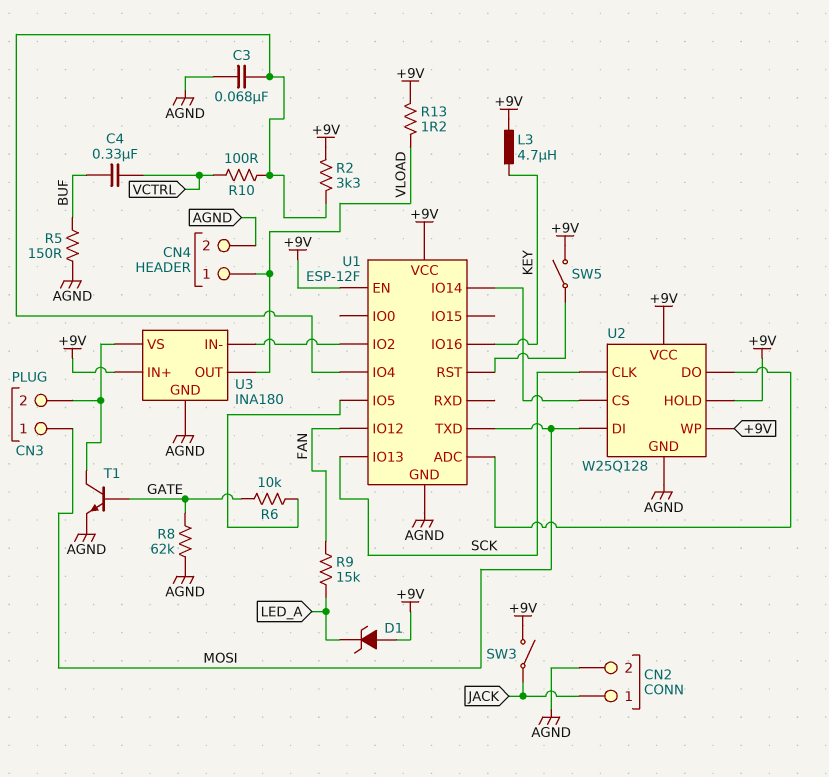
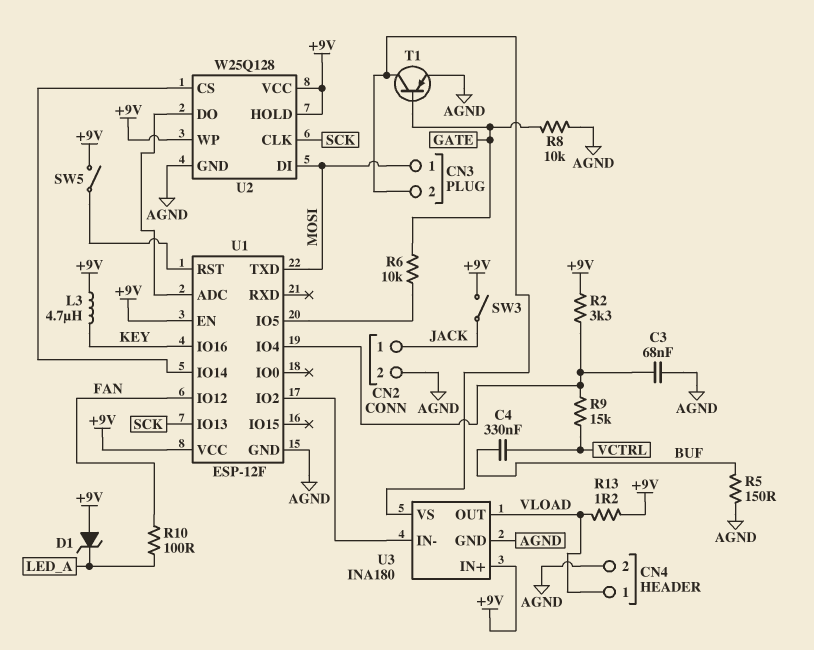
R8: 62k (AGND, GATE) -> 10k (AGND, GATE)
R9: 15k (FAN, LED_A) -> 15k (U1/IO4, VCTRL)
R10: 100 (U1/IO4, VCTRL) -> 100 (FAN, LED_A)
T1: NPN (B GATE, C CN3/2, E AGND) -> PNP (B GATE, C CN3/2, E AGND)

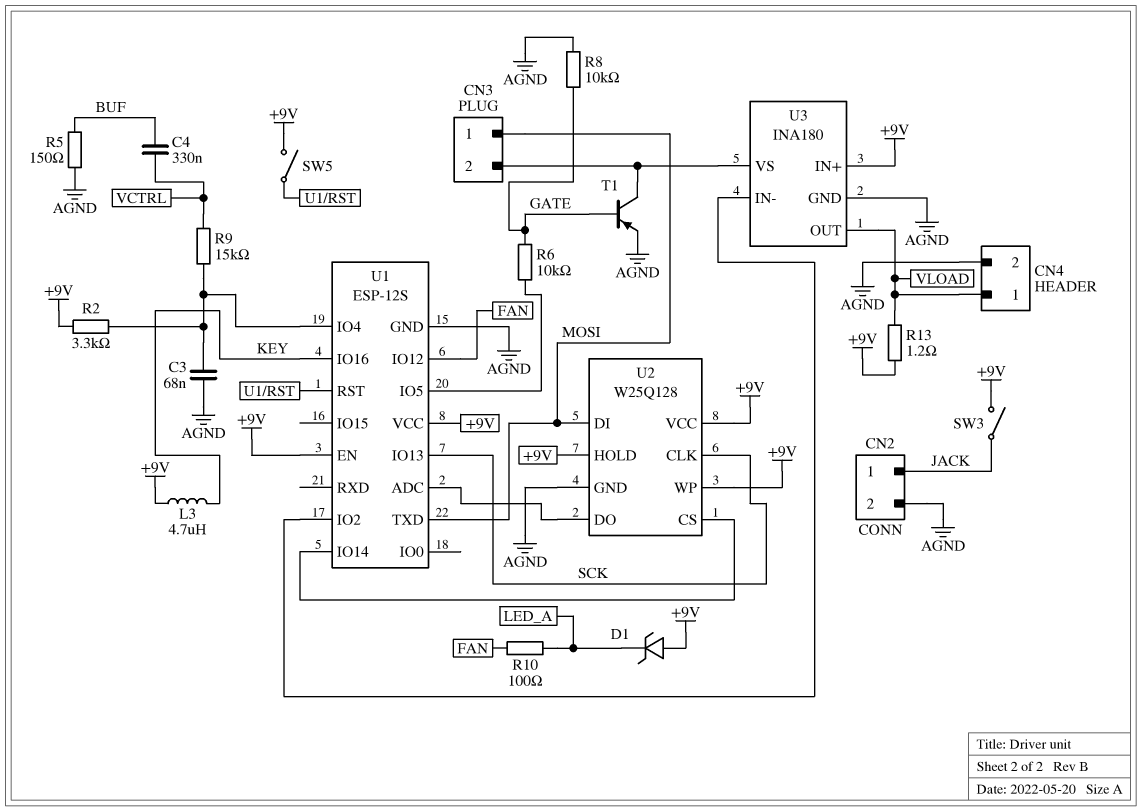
U1: ESP-12F -> ESP-12S

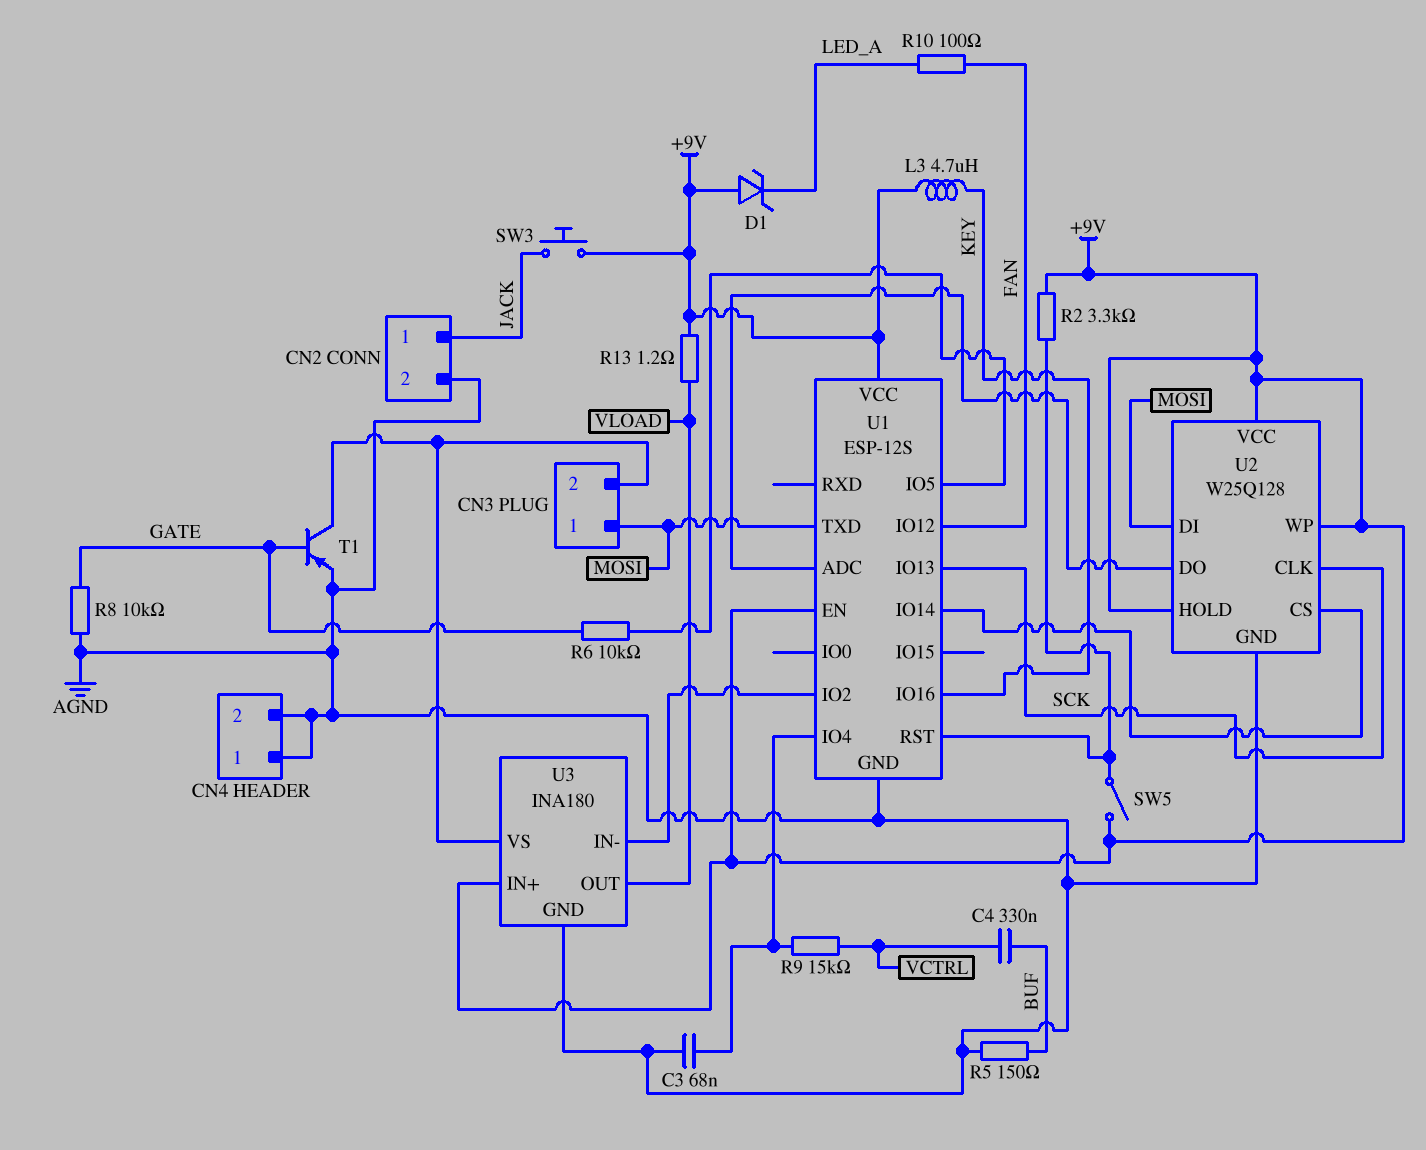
CN4 pin 1: VLOAD -> AGND
R2: 3.3k (+9V, U1/IO4) -> 3.3k (+9V, U1/RST)
SW3: switch (+9V, JACK) -> button (+9V, JACK)

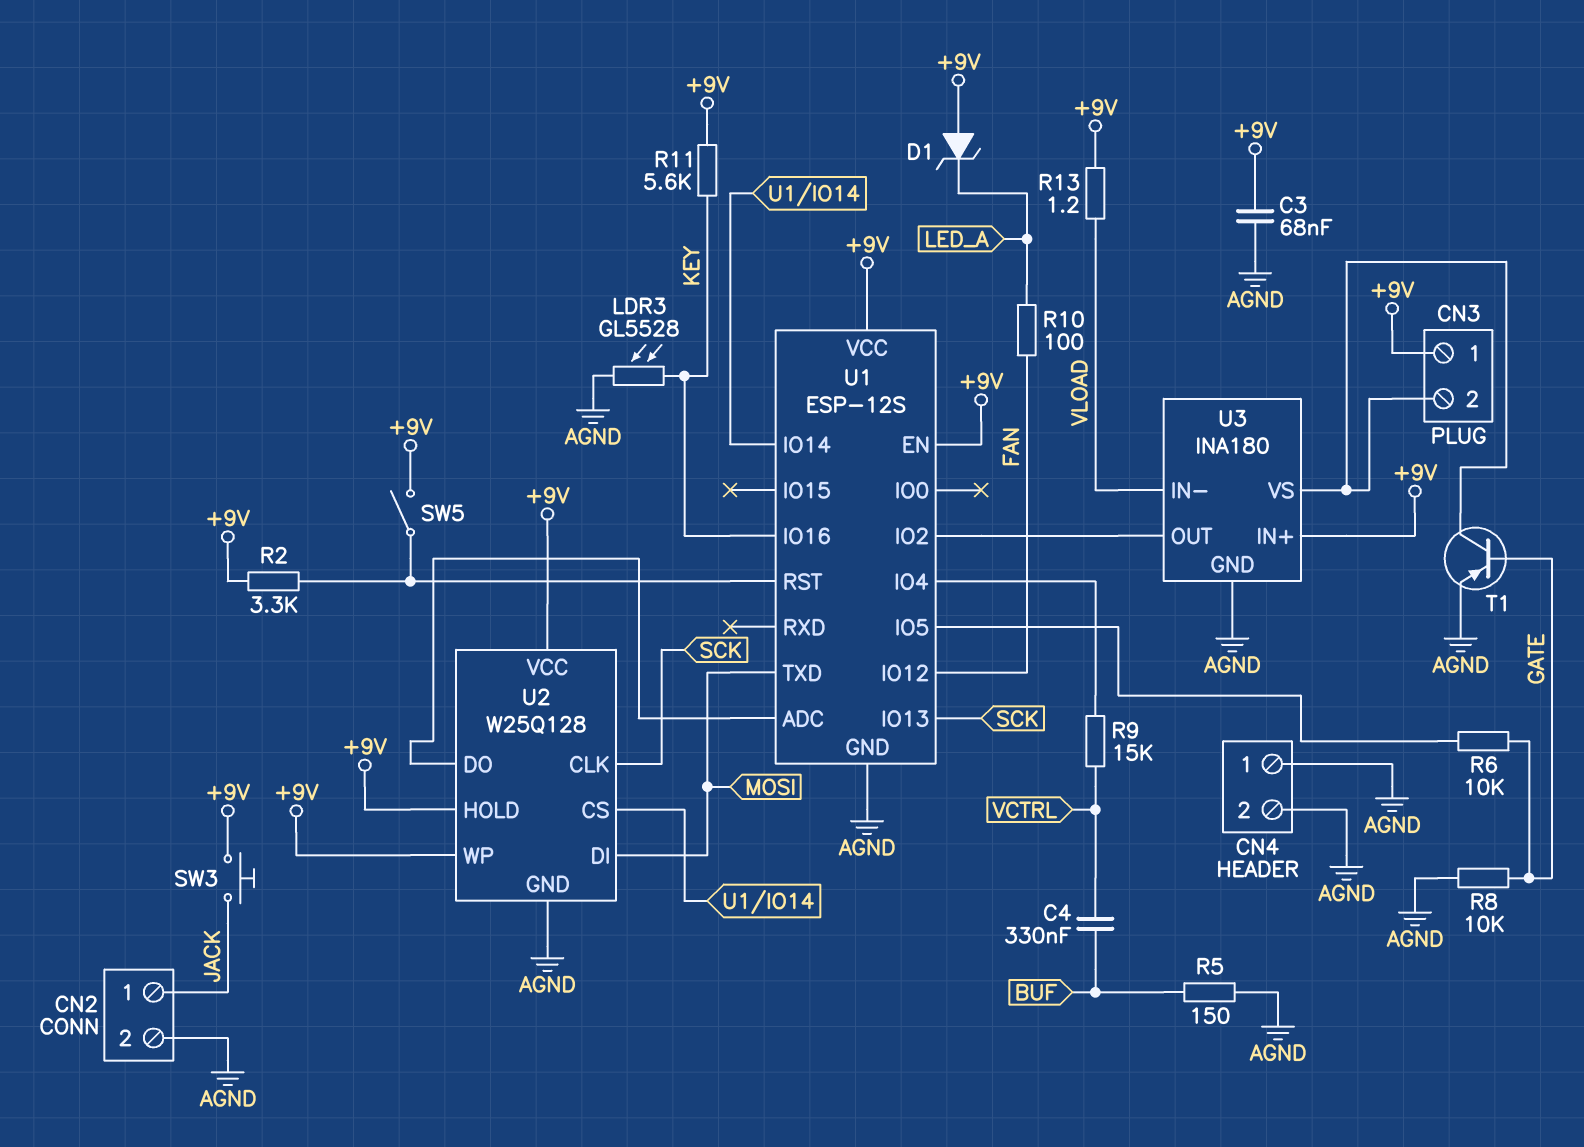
C3: 68nF (AGND, U1/IO4) -> 68nF (+9V, AGND)
CN3 pin 1: MOSI -> +9V
L3: 4.7uH (+9V, KEY) -> none
LDR3: none -> GL5528 (AGND, KEY)
R11: none -> 5.6k (+9V, KEY)
U3 pin IN-: U1/IO2 -> VLOAD
U3 pin OUT: VLOAD -> U1/IO2

